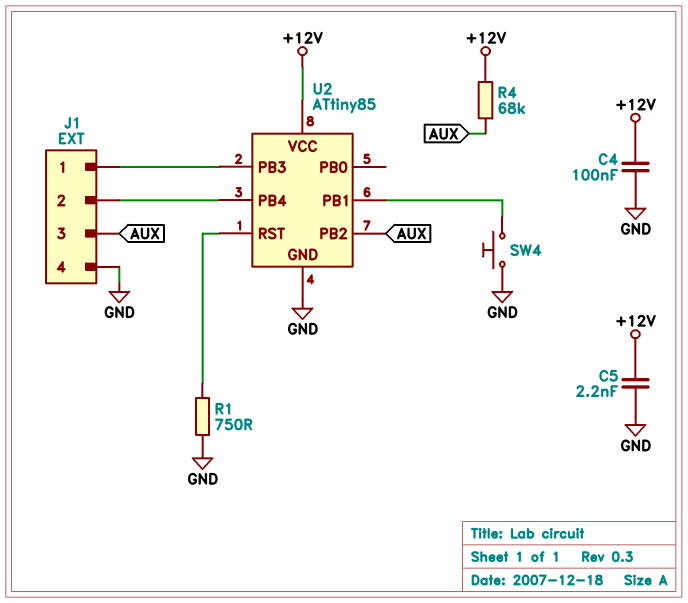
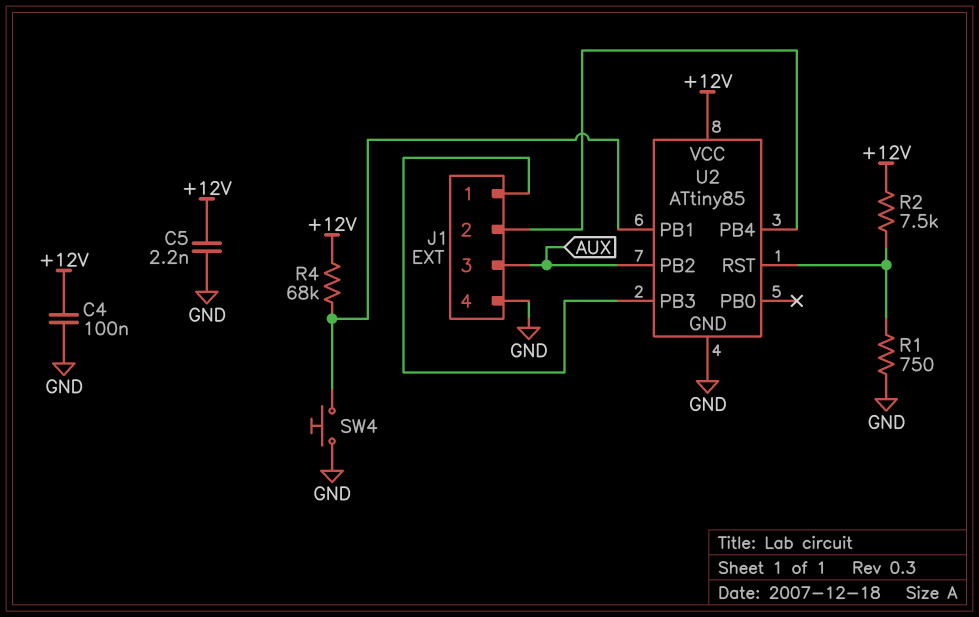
R2: none -> 7.5k (+12V, U2/RST)
R4: 68k (+12V, AUX) -> 68k (+12V, U2/PB1)

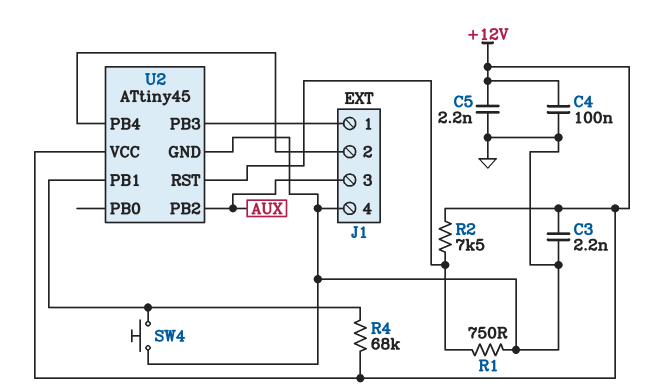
C3: none -> 2.2nF (+12V, GND)
U2: ATtiny85 -> ATtiny45

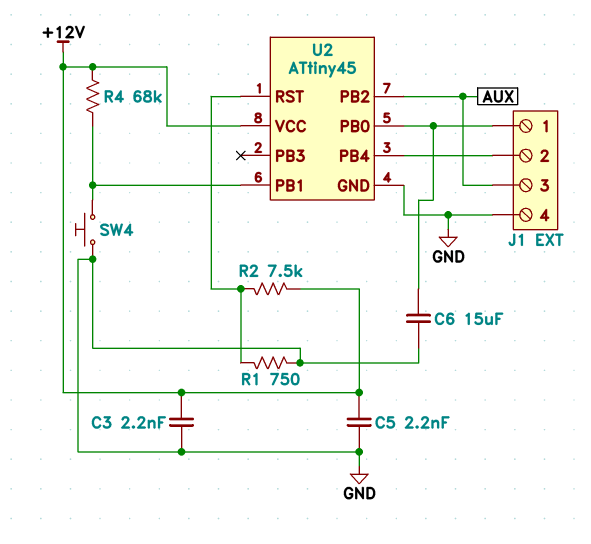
C4: 100nF (+12V, GND) -> none
C6: none -> 15uF (GND, J1/1)
U2 pin PB0: none -> J1/1
U2 pin PB3: J1/1 -> none

